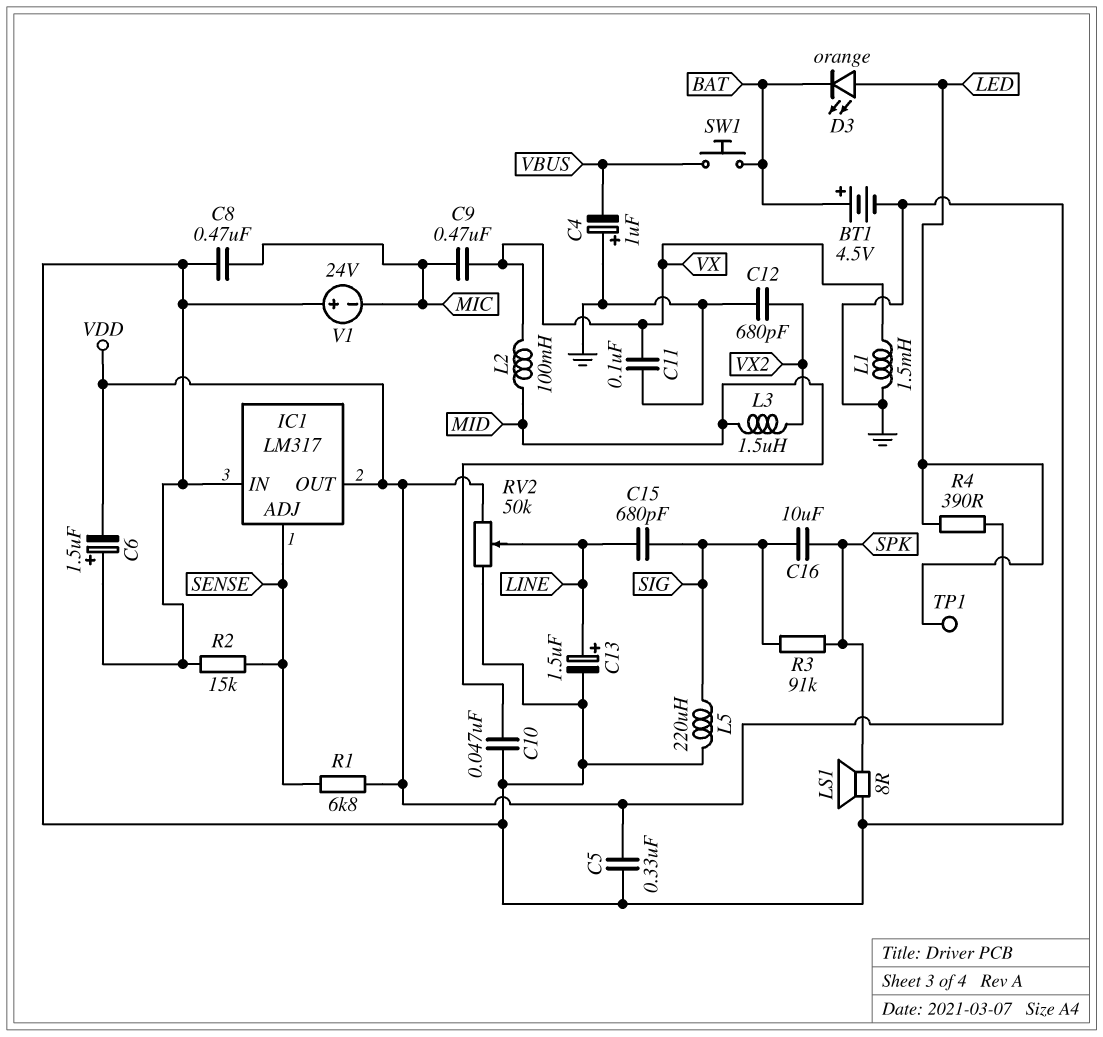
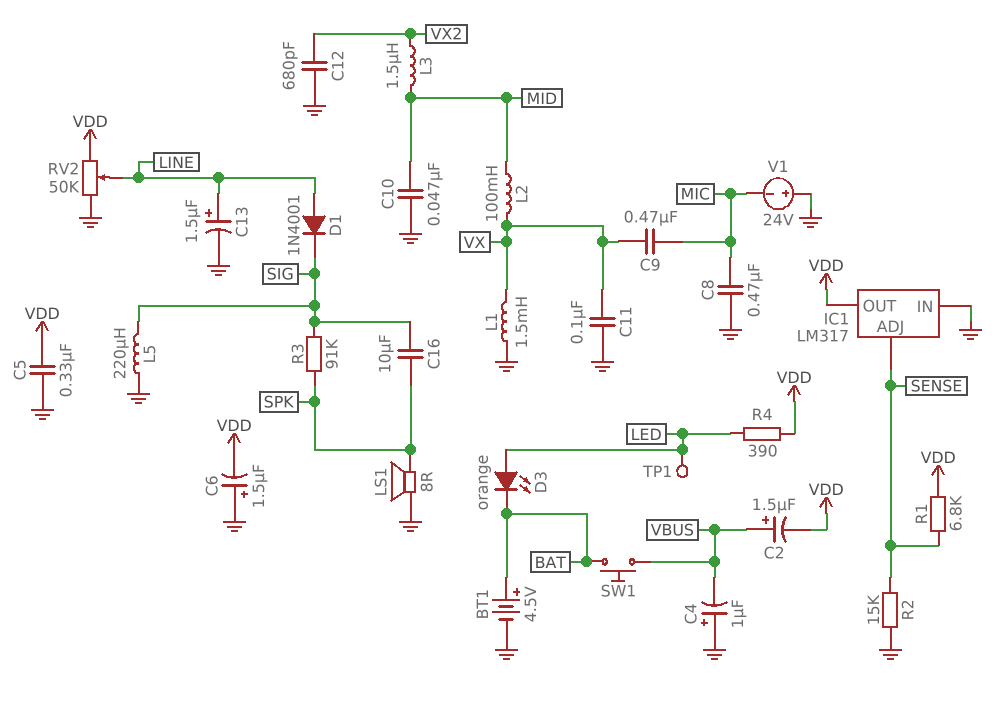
C2: none -> 1.5uF (plus VBUS, minus VDD)
C15: 680pF (LINE, SIG) -> none
D1: none -> diode 1N4001 (A LINE, K SIG)

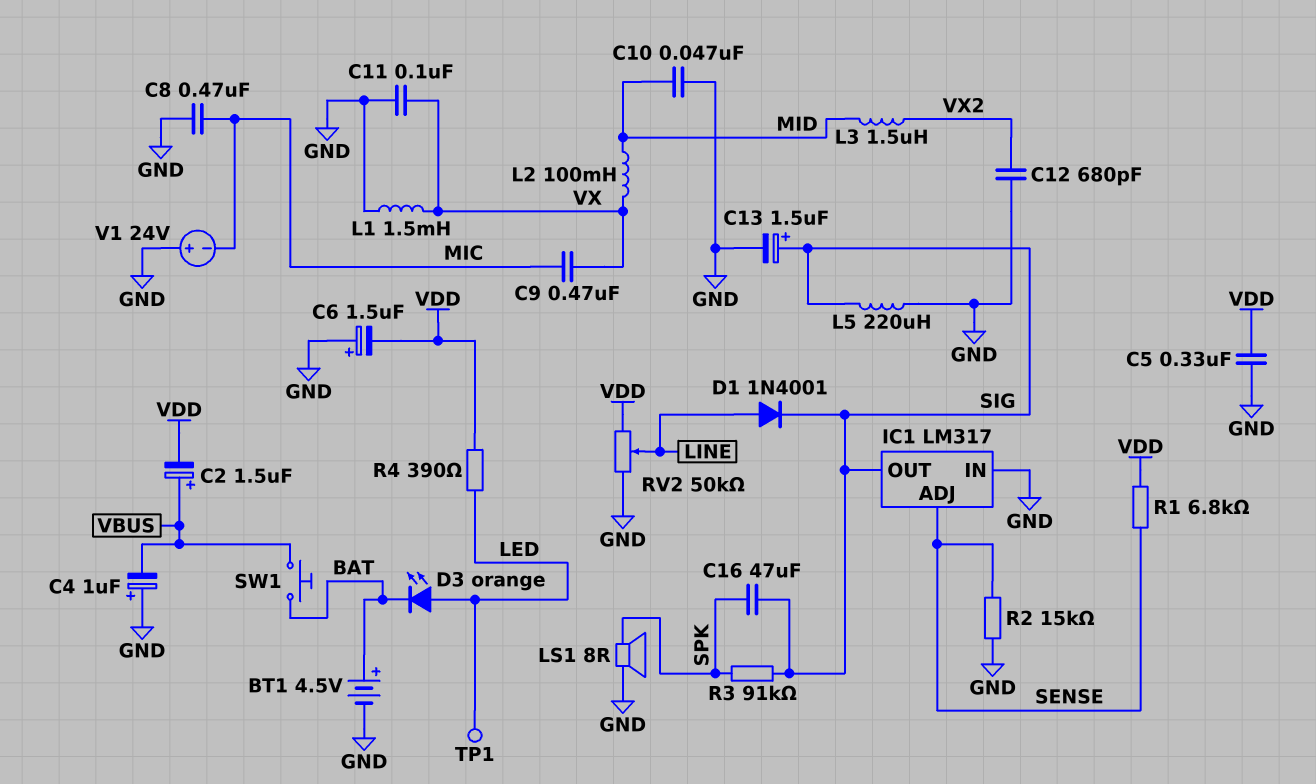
C13: 1.5uF (plus LINE, minus GND) -> 1.5uF (plus SIG, minus GND)
C16: 10uF (SIG, SPK) -> 47uF (SIG, SPK)
IC1 pin OUT: VDD -> SIG

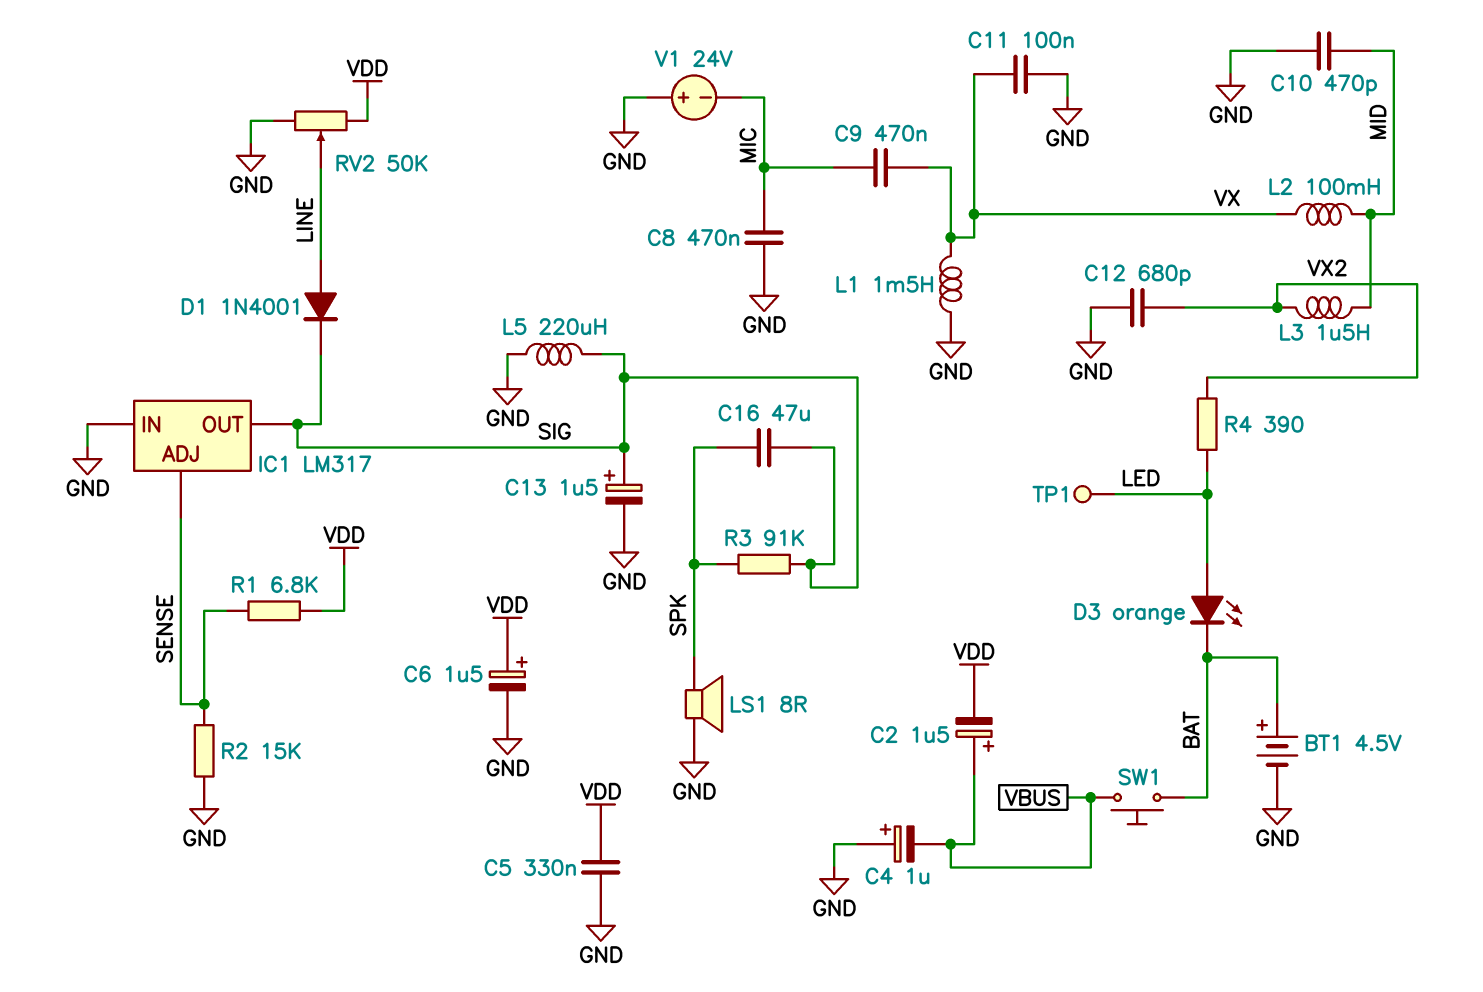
C6: 1.5uF (plus GND, minus VDD) -> 1.5uF (plus VDD, minus GND)
C10: 47nF (GND, MID) -> 470pF (GND, MID)
R4: 390 (LED, VDD) -> 390 (LED, VX2)

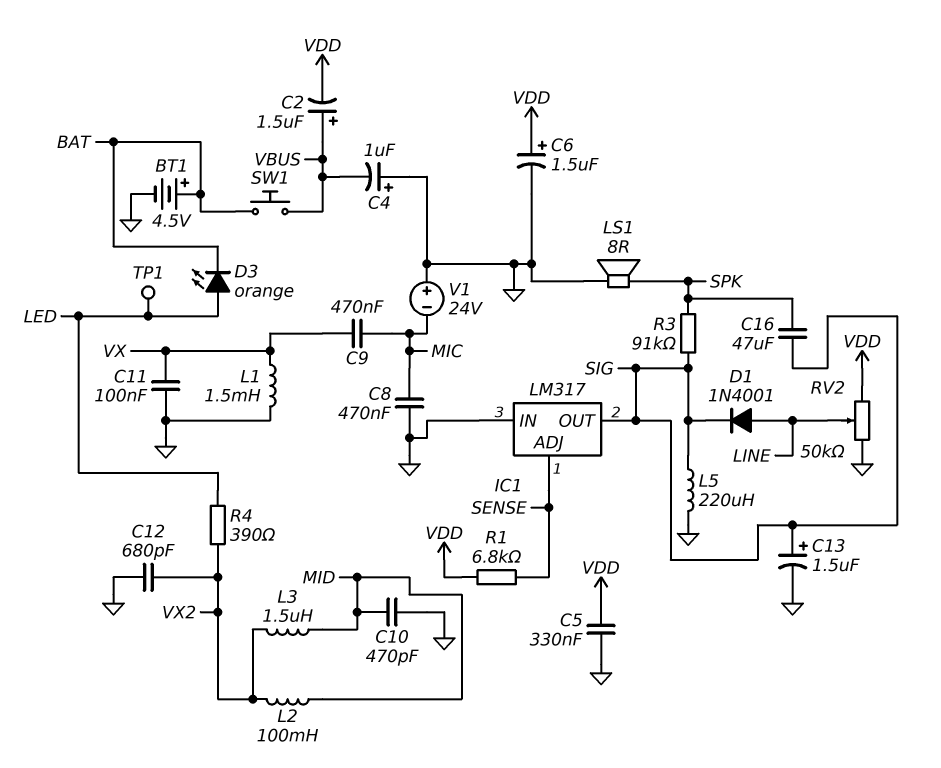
L2: 100mH (MID, VX) -> 100mH (MID, VX2)
R2: 15k (GND, SENSE) -> none

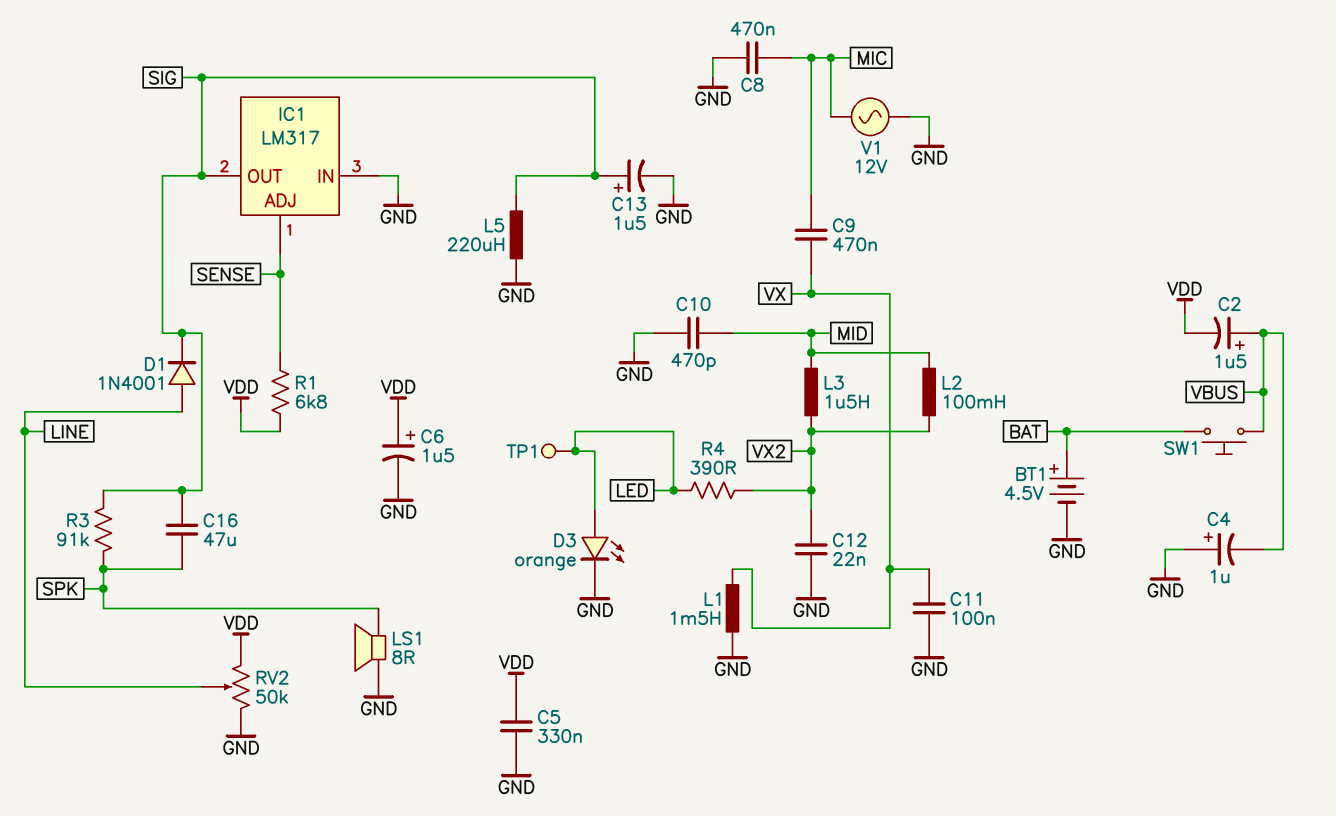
C12: 680pF (GND, VX2) -> 22nF (GND, VX2)
D3: LED orange (A LED, K BAT) -> LED orange (A LED, K GND)
V1: 24V (plus GND, minus MIC) -> AC 12V (GND, MIC)

